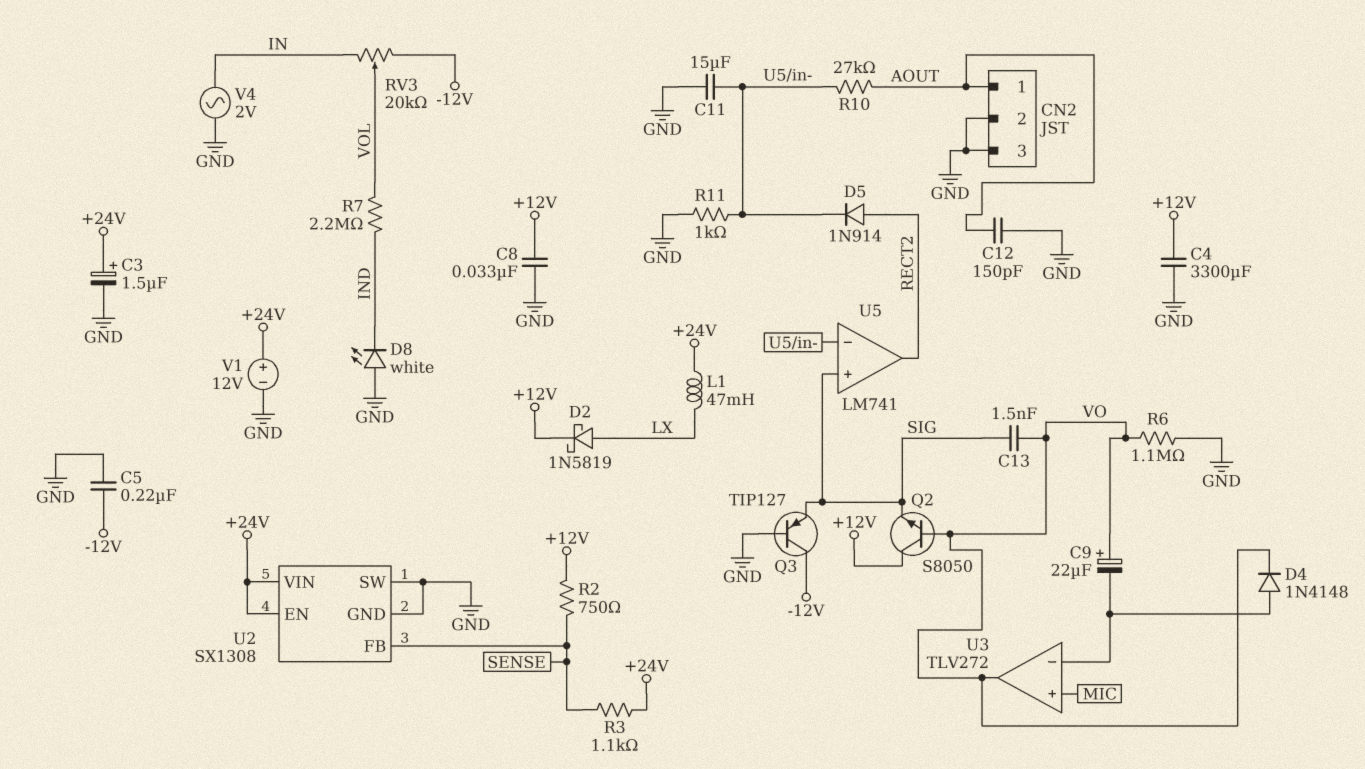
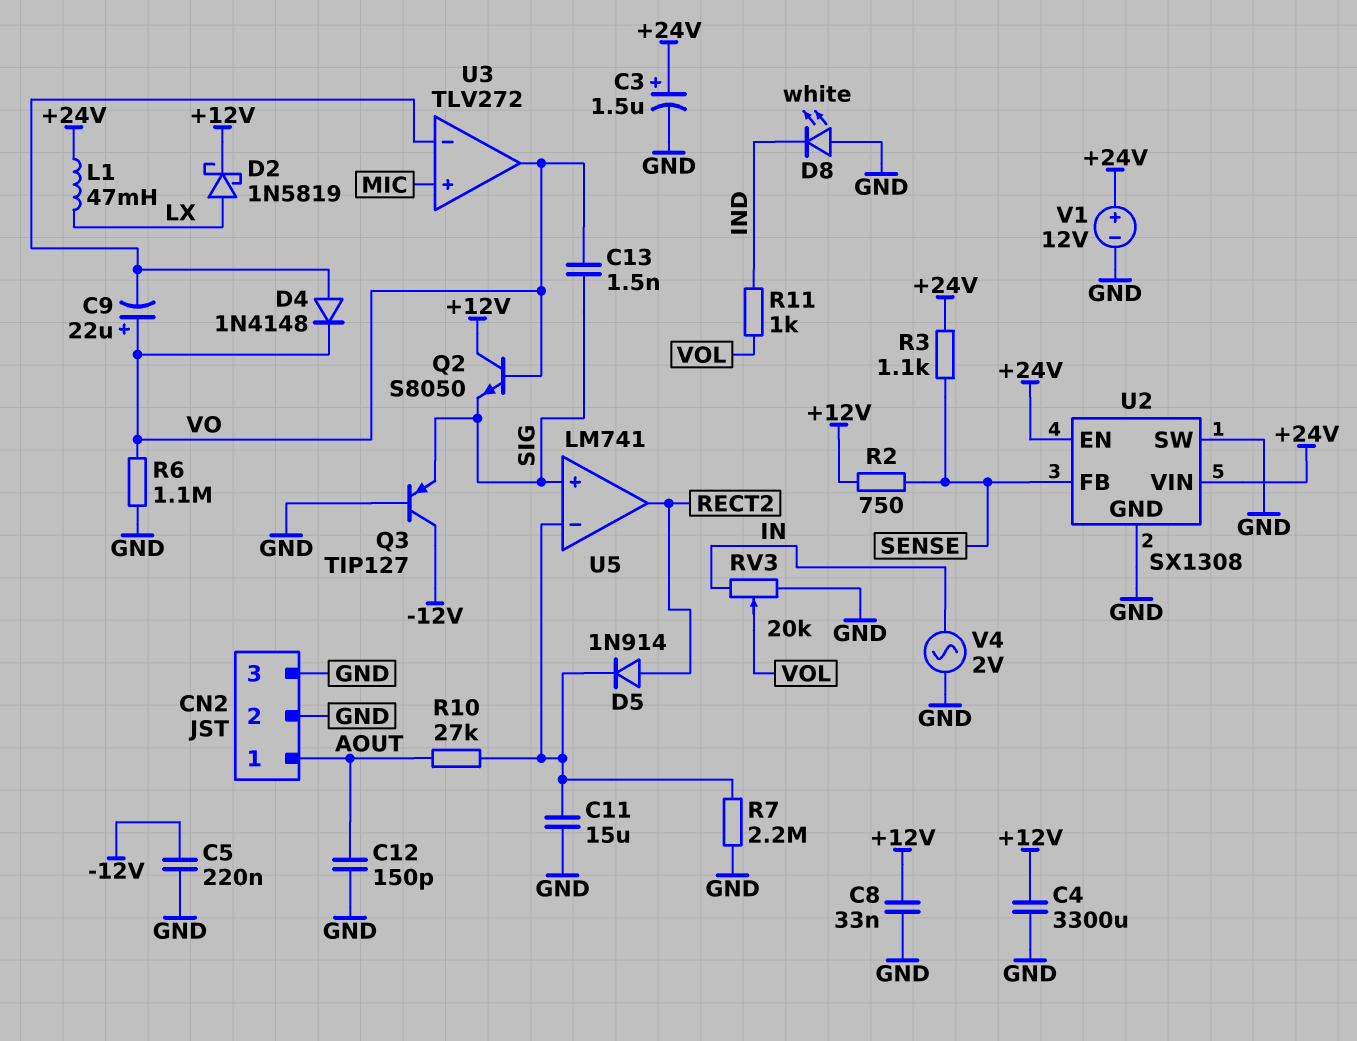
R7: 2.2M (IND, VOL) -> 2.2M (GND, U5/in-)
R11: 1k (GND, U5/in-) -> 1k (IND, VOL)
RV3: 20k (-12V, IN, wiper VOL) -> 20k (GND, IN, wiper VOL)

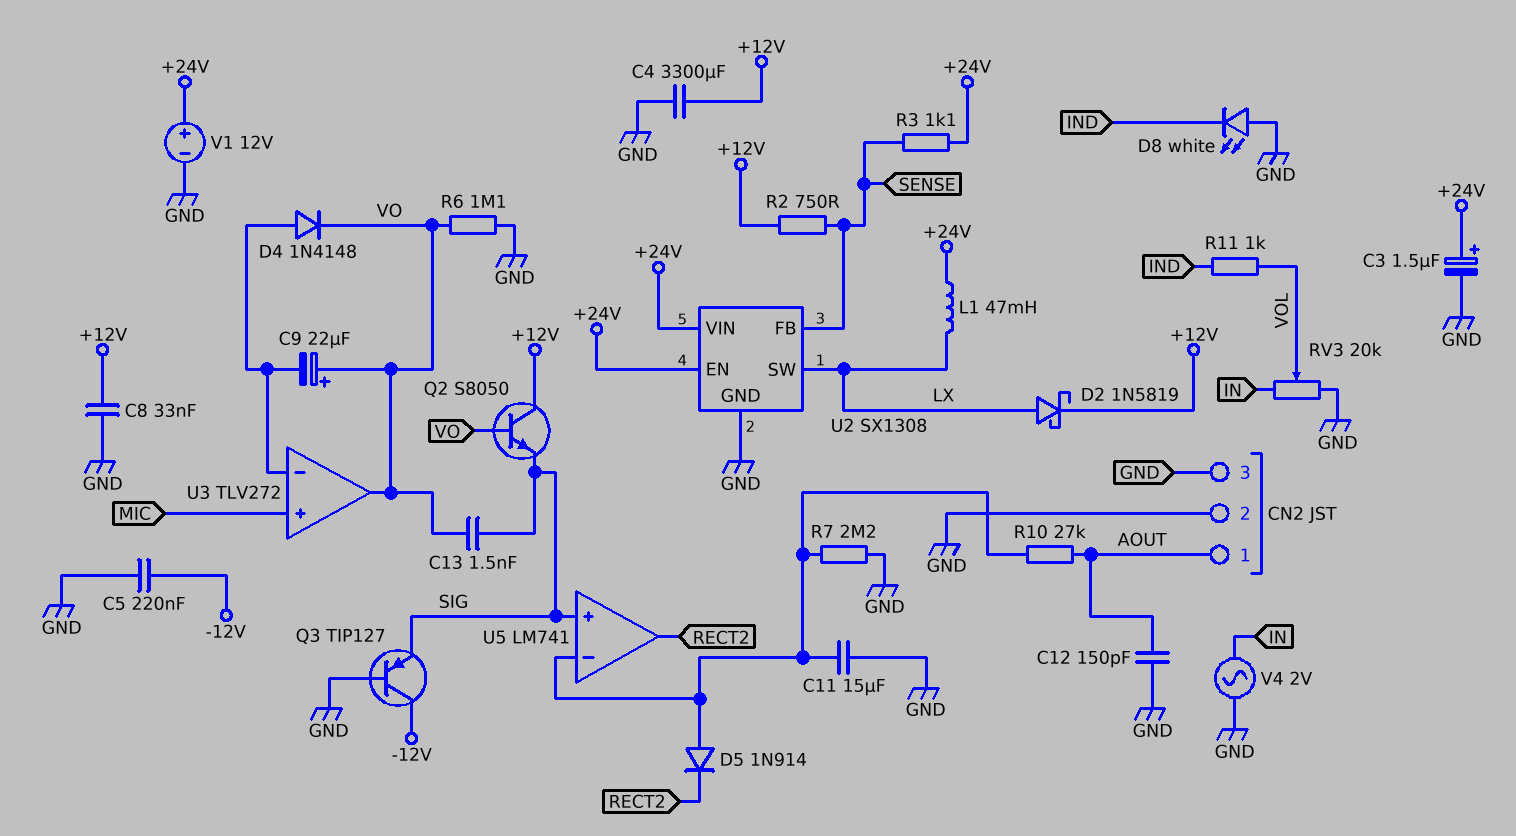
D5: diode 1N914 (A RECT2, K U5/in-) -> diode 1N914 (A U5/in-, K RECT2)
U2 pin SW: GND -> LX

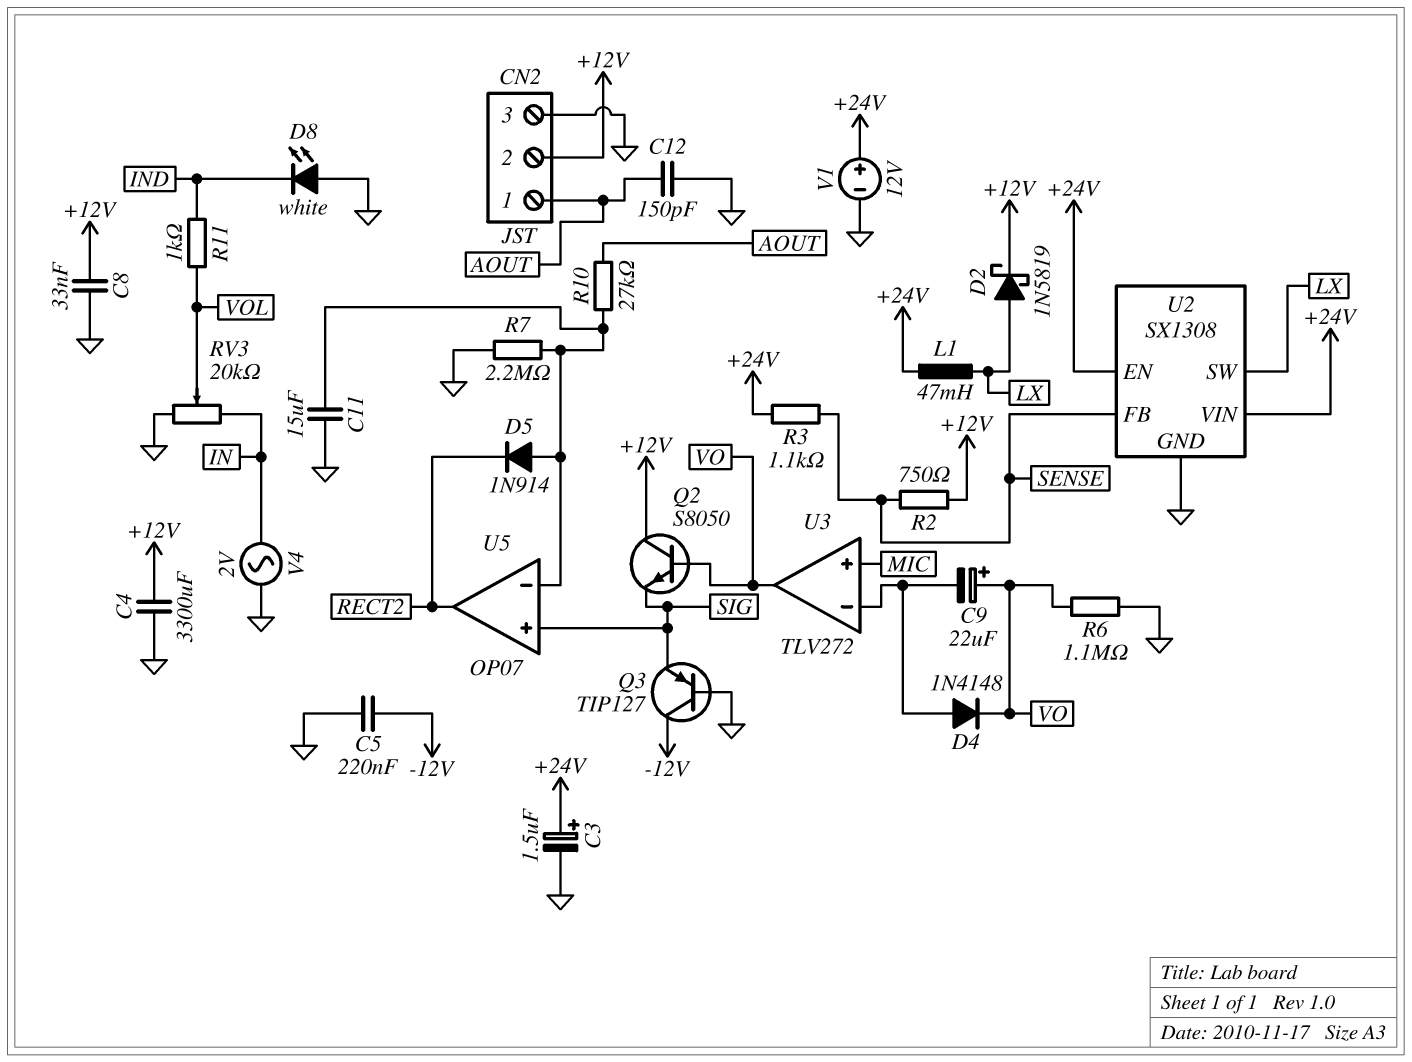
C13: 1.5nF (SIG, VO) -> none
CN2 pin 2: GND -> +12V
U5: LM741 -> OP07

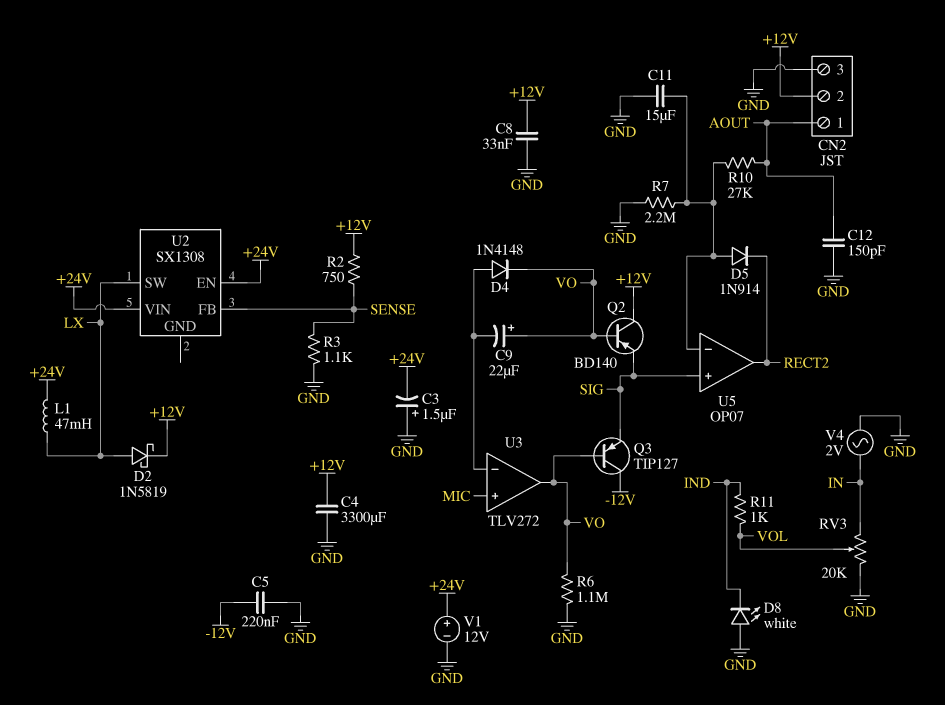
C3: 1.5uF (plus +24V, minus GND) -> 1.5uF (plus GND, minus +24V)
Q2: NPN S8050 (B VO, C +12V, E SIG) -> PNP BD140 (B VO, C +12V, E SIG)
Q3: PNP TIP127 (B GND, C -12V, E SIG) -> PNP TIP127 (B VO, C -12V, E SIG)
R3: 1.1k (+24V, SENSE) -> 1.1k (GND, SENSE)
U2 pin GND: GND -> none

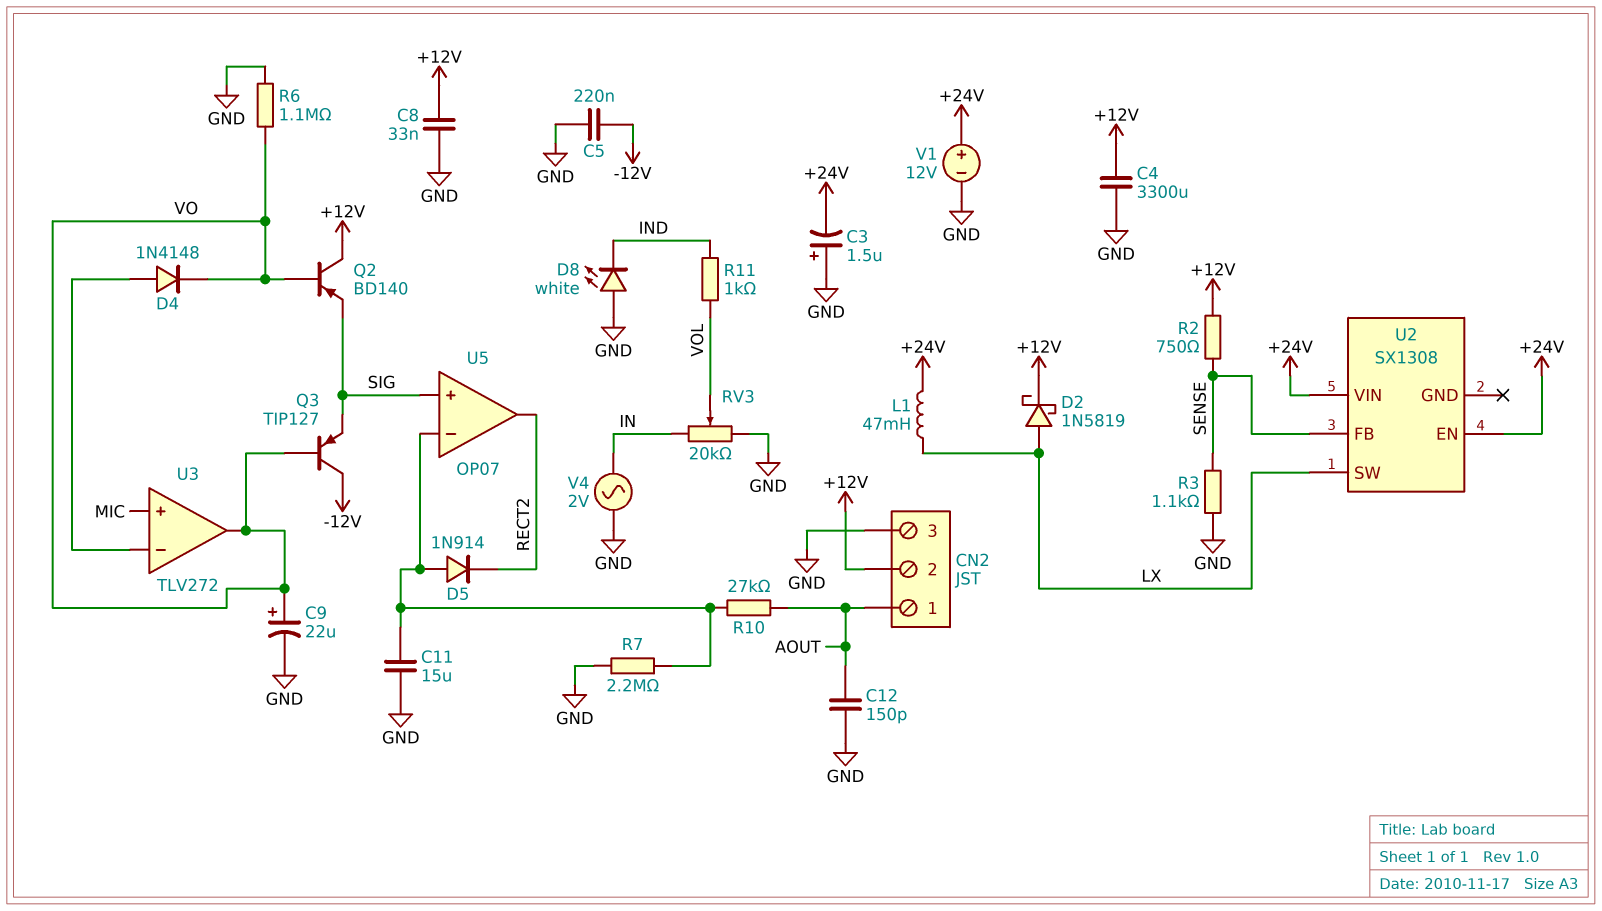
C9: 22uF (plus VO, minus U3/in-) -> 22uF (plus VO, minus GND)

